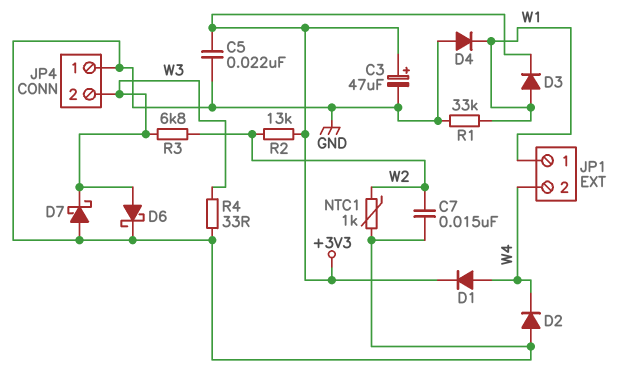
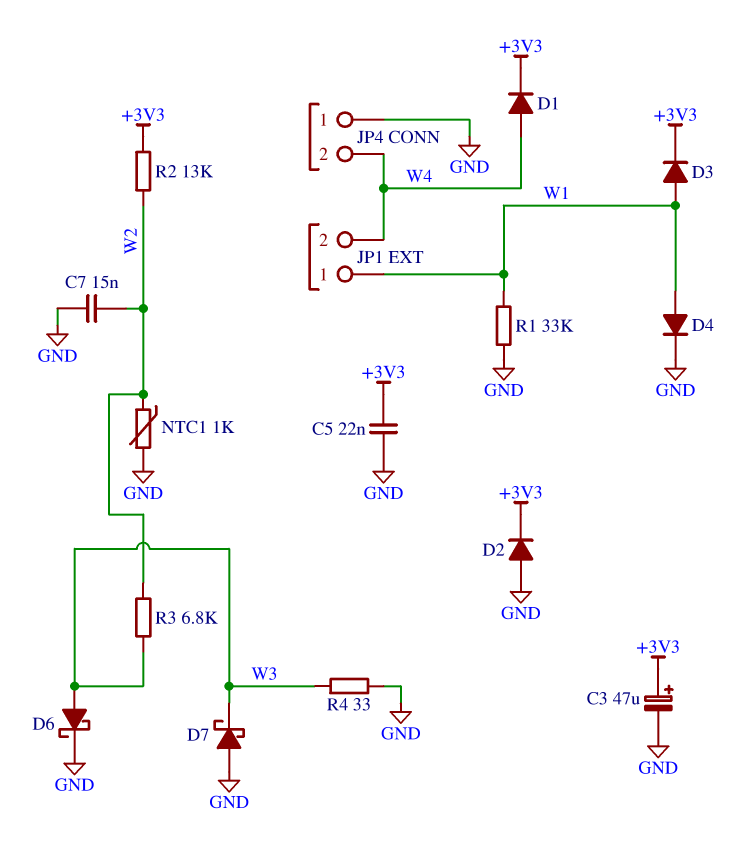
D2: diode (A GND, K W4) -> diode (A GND, K +3V3)
D4: diode (A GND, K W1) -> diode (A W1, K GND)
JP4 pin 2: W3 -> W4

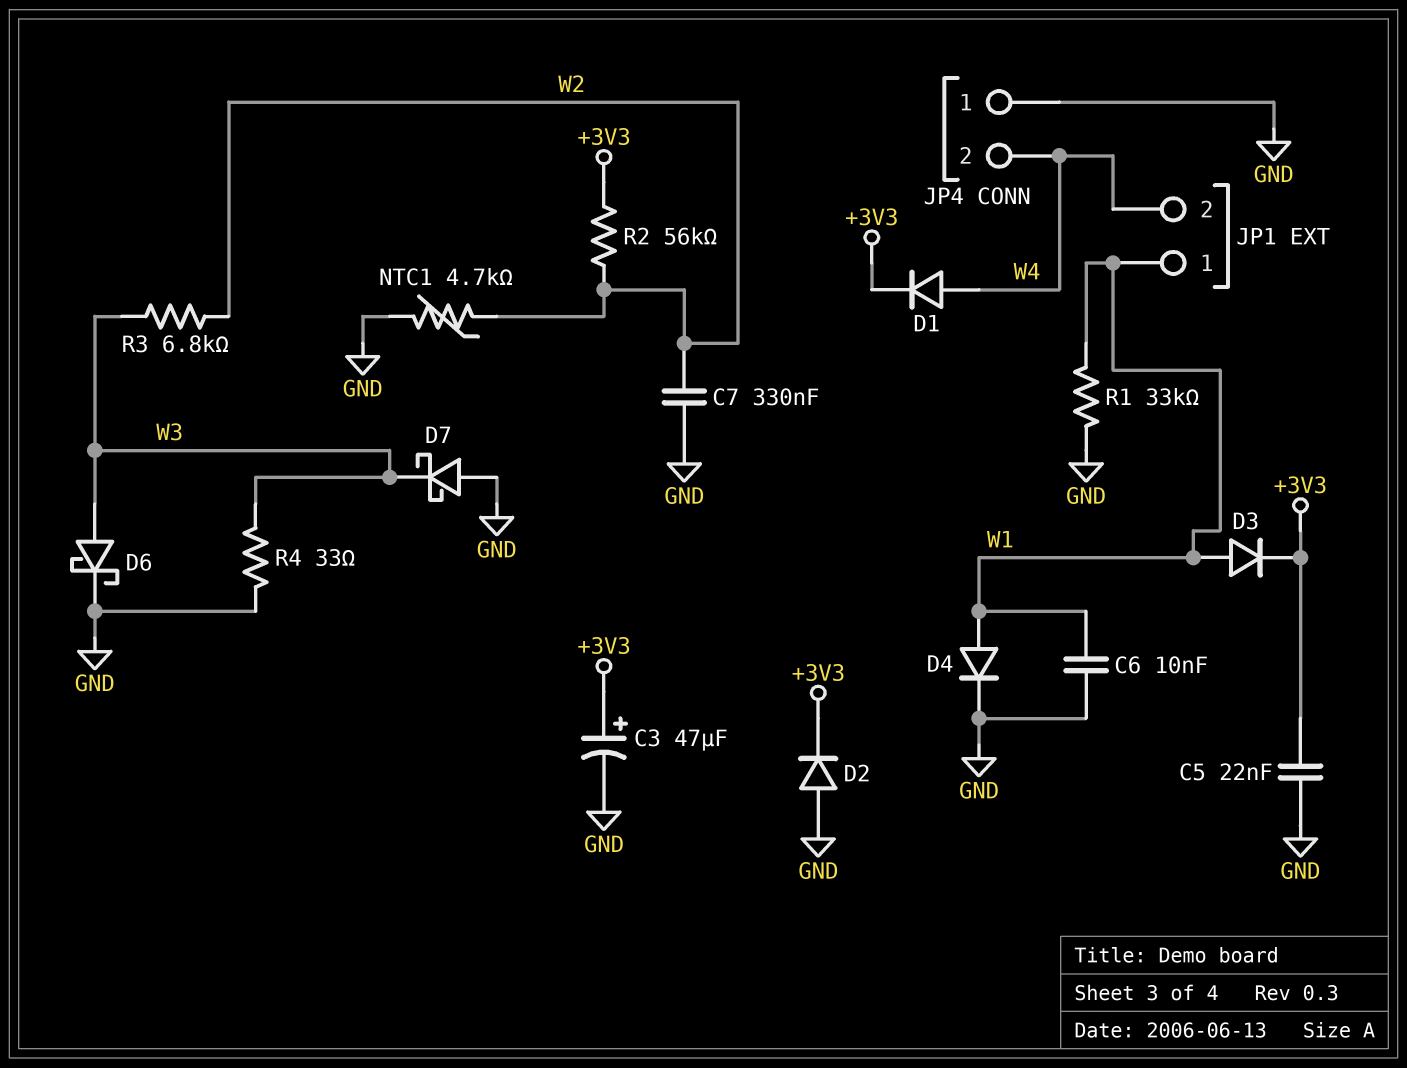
C6: none -> 10nF (GND, W1)
C7: 15nF (GND, W2) -> 330nF (GND, W2)
NTC1: 1k (GND, W2) -> 4.7k (GND, W2)
R2: 13k (+3V3, W2) -> 56k (+3V3, W2)

